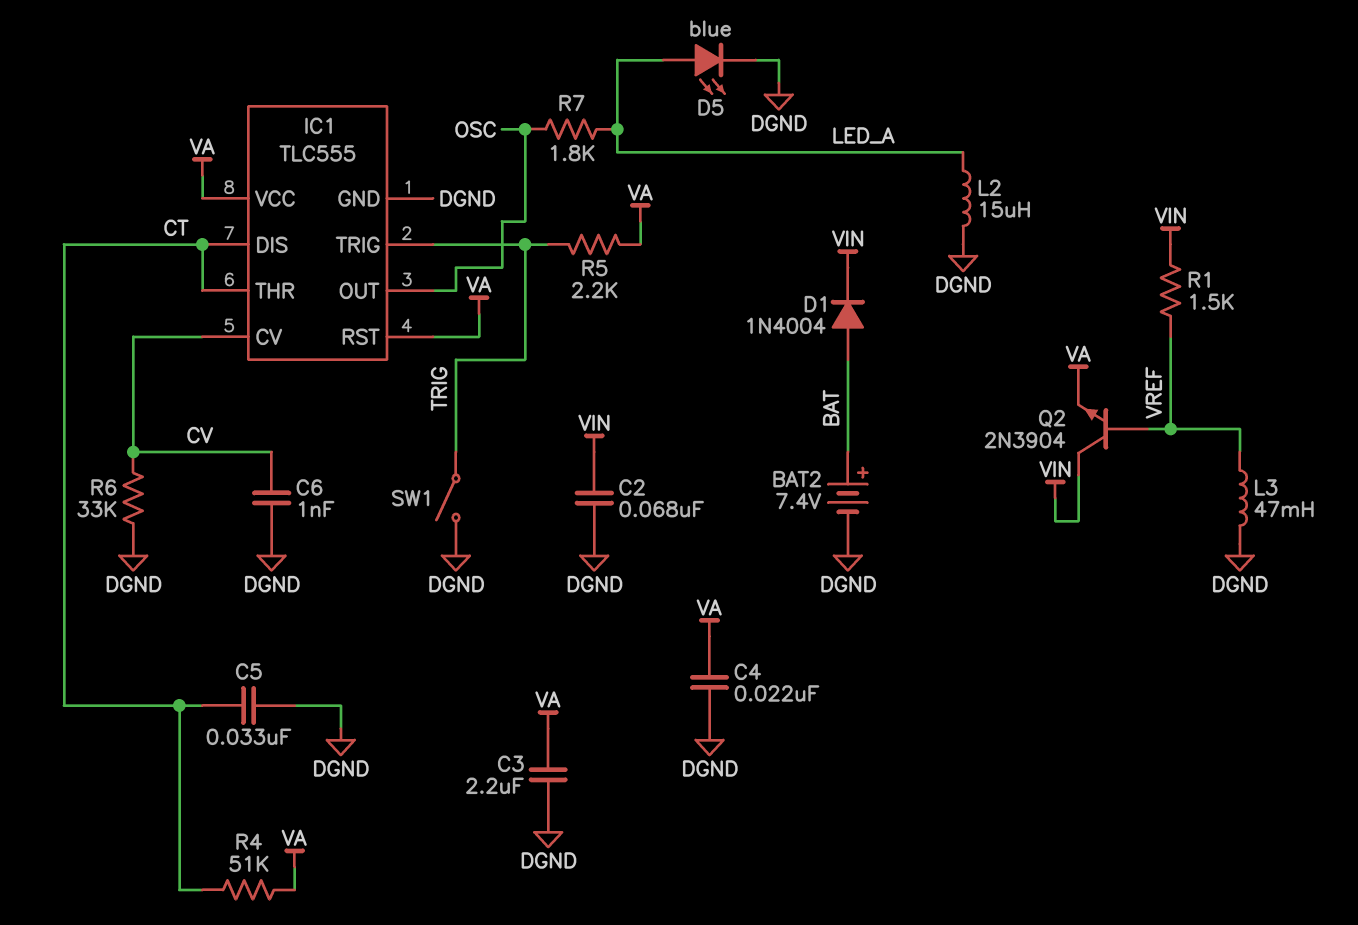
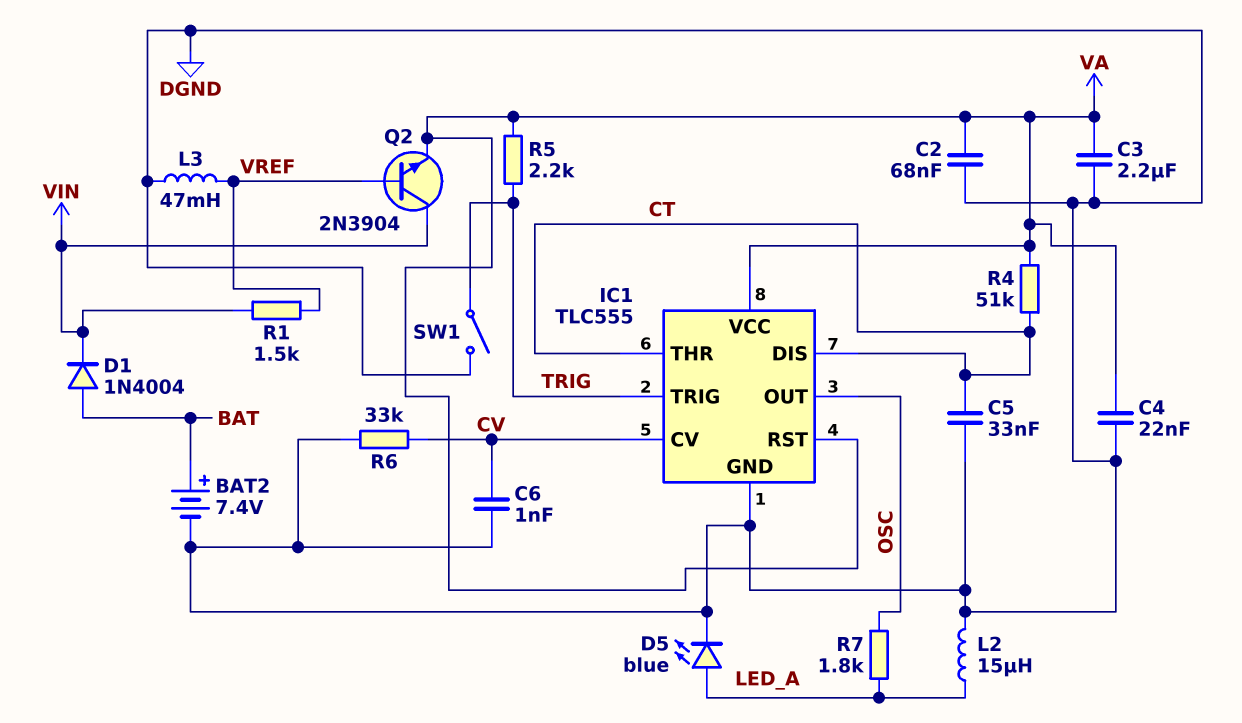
C2: 68nF (DGND, VIN) -> 68nF (DGND, VA)

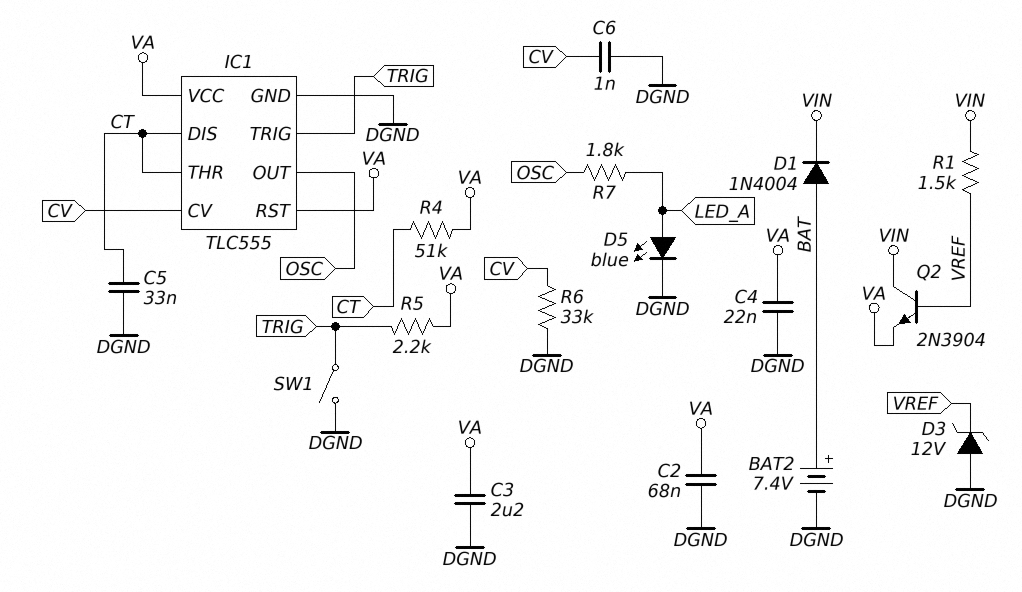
D3: none -> zener 12V (A DGND, K VREF)
L2: 15uH (DGND, LED_A) -> none
L3: 47mH (DGND, VREF) -> none

